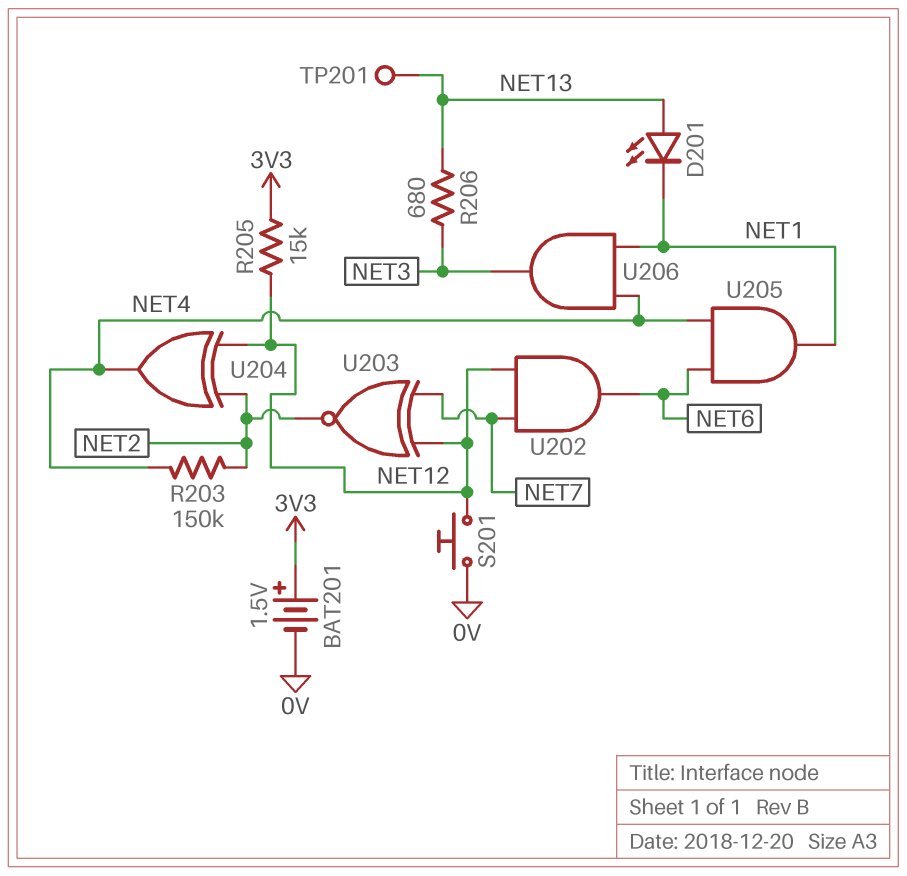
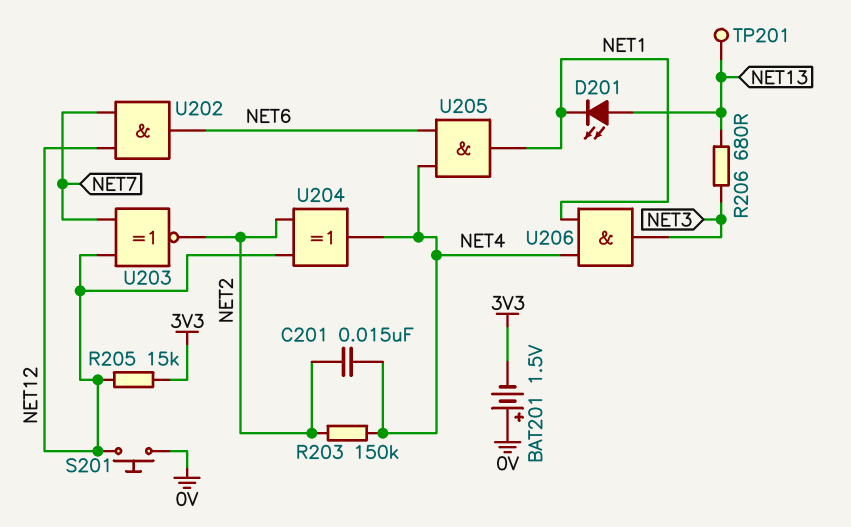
BAT201: 1.5V (plus 3V3, minus 0V) -> 1.5V (plus 0V, minus 3V3)
C201: none -> 15nF (NET2, NET4)

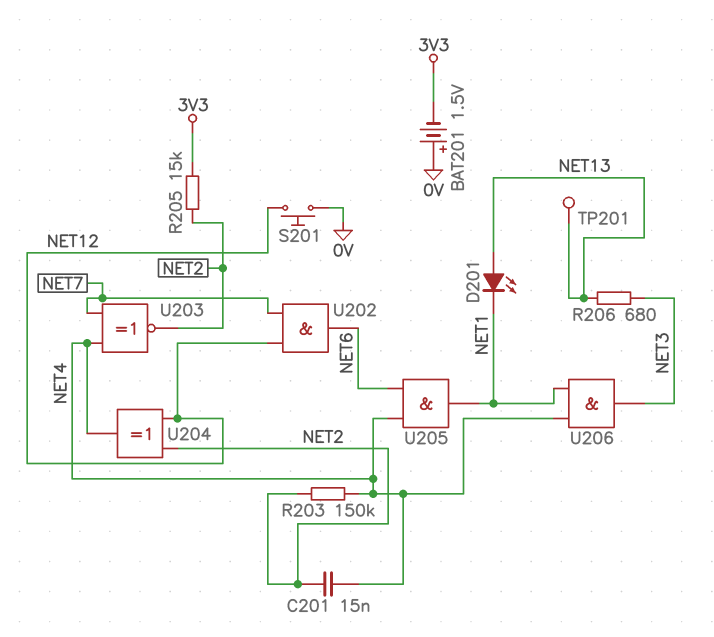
R205: 15k (3V3, NET12) -> 15k (3V3, NET2)
U203: XNOR (in NET7, in NET12, out NET2) -> XNOR (in NET4, in NET7, out NET2)

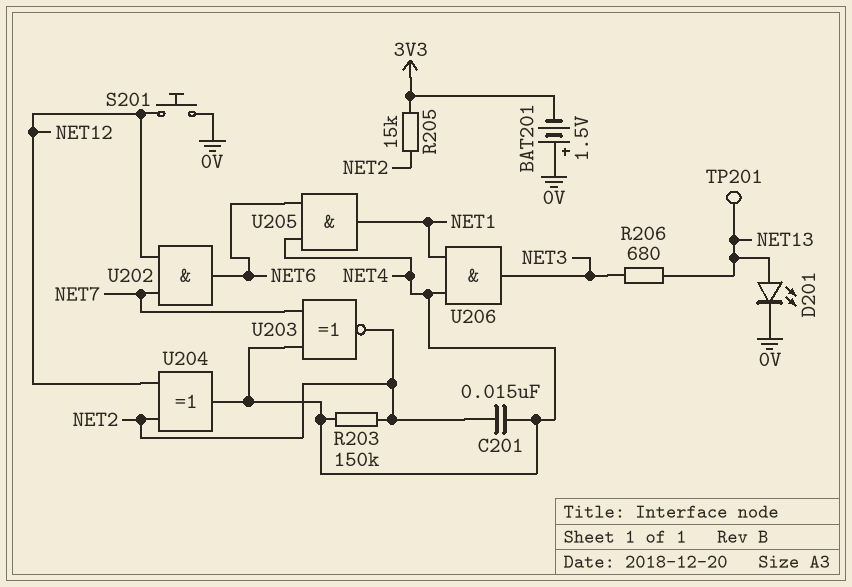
D201: LED (A NET13, K NET1) -> LED (A NET13, K 0V)

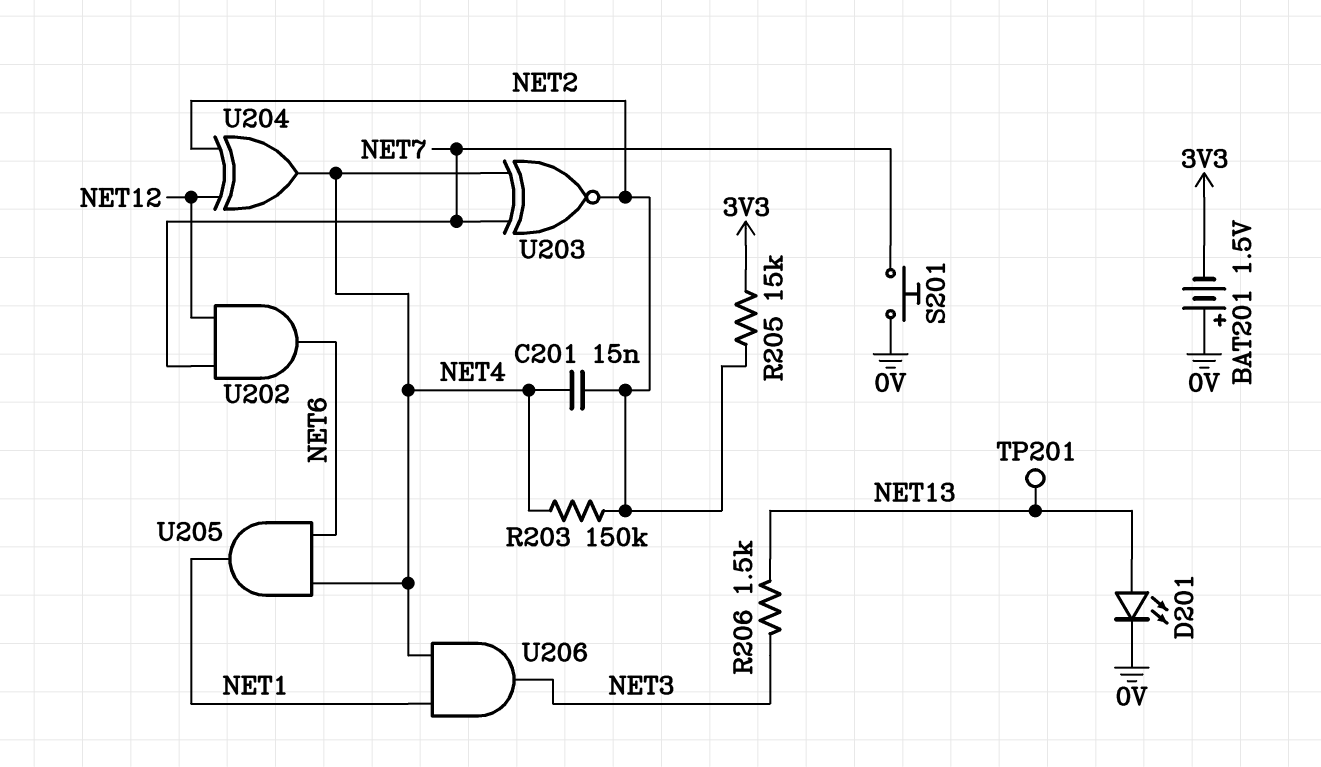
R206: 680 (NET3, NET13) -> 1.5k (NET3, NET13)
S201: button (0V, NET12) -> button (0V, NET7)

